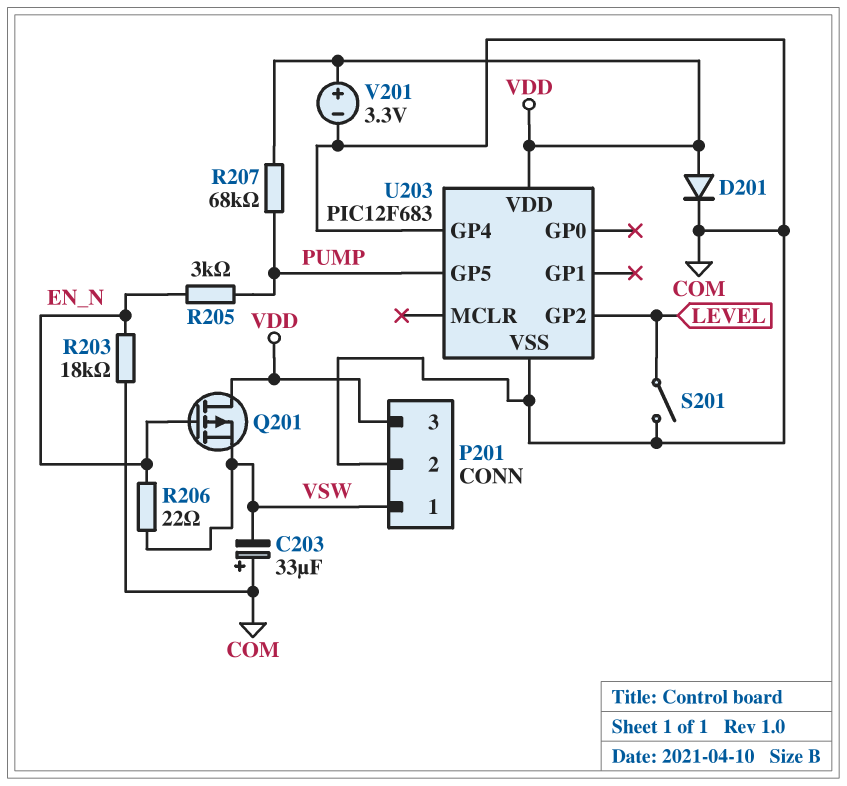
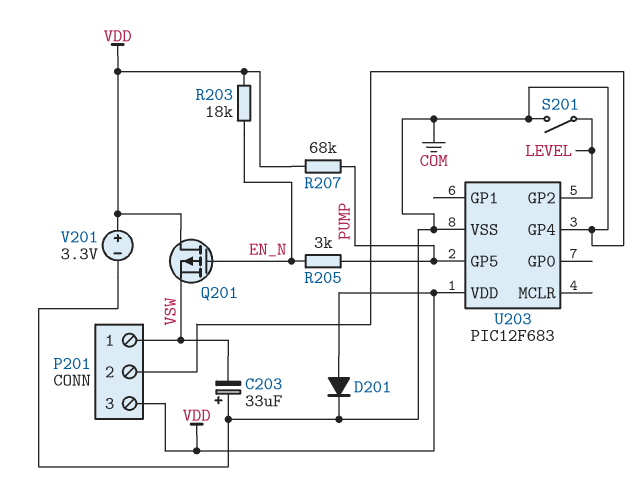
R203: 18k (COM, EN_N) -> 18k (EN_N, VDD)
R206: 22 (EN_N, VSW) -> none

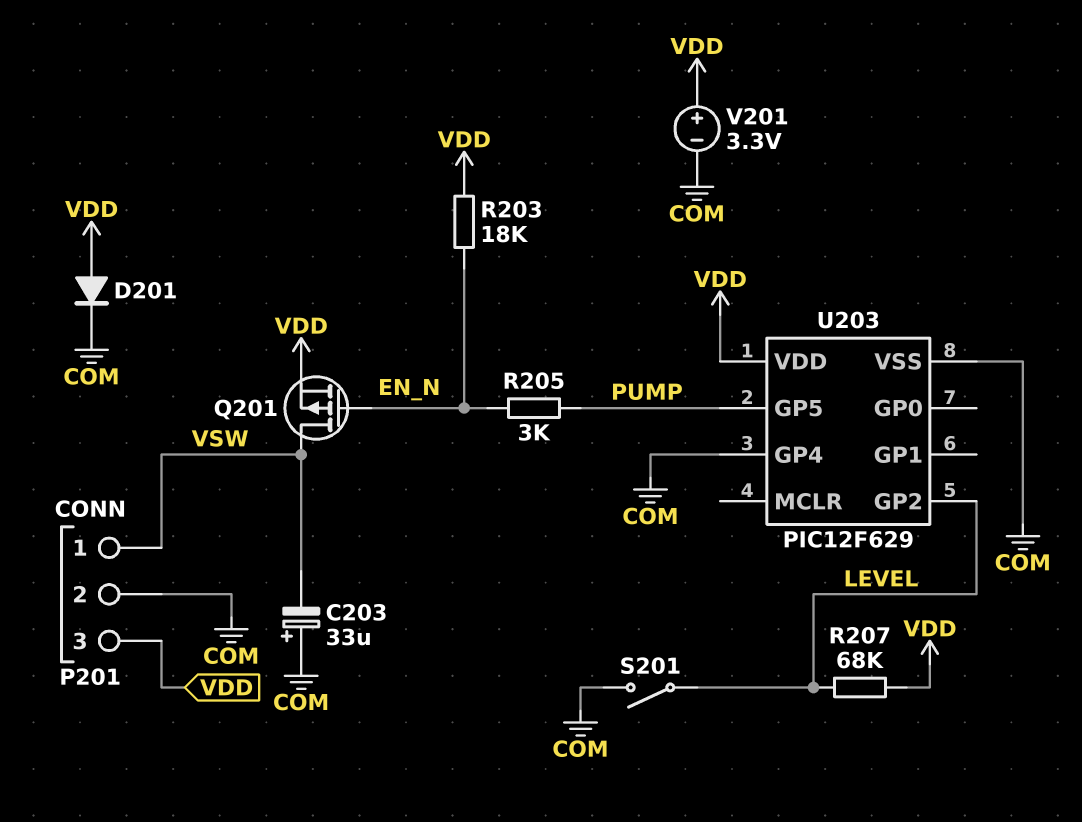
Q201: PMOS (G EN_N, D VDD, S VSW) -> PMOS (G EN_N, D VSW, S VDD)
R207: 68k (PUMP, VDD) -> 68k (LEVEL, VDD)
U203: PIC12F683 -> PIC12F629

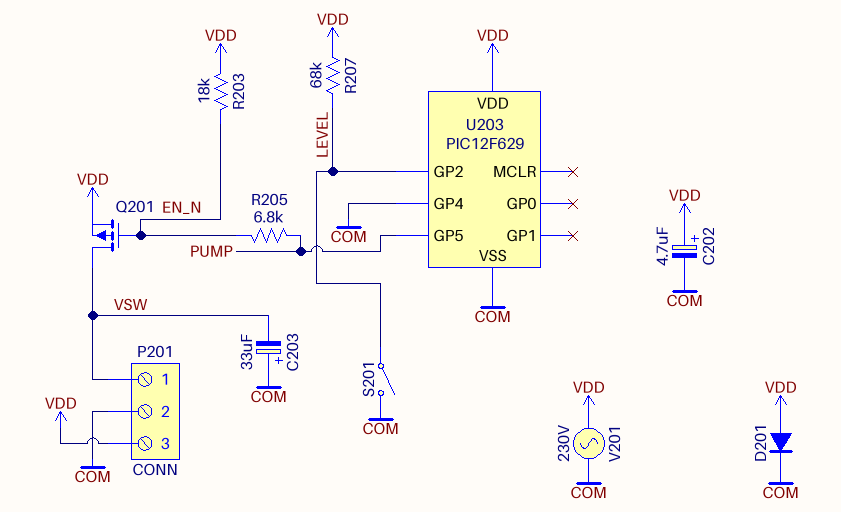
C202: none -> 4.7uF (plus VDD, minus COM)
R205: 3k (EN_N, PUMP) -> 6.8k (EN_N, PUMP)
V201: 3.3V (plus VDD, minus COM) -> AC 230V (COM, VDD)

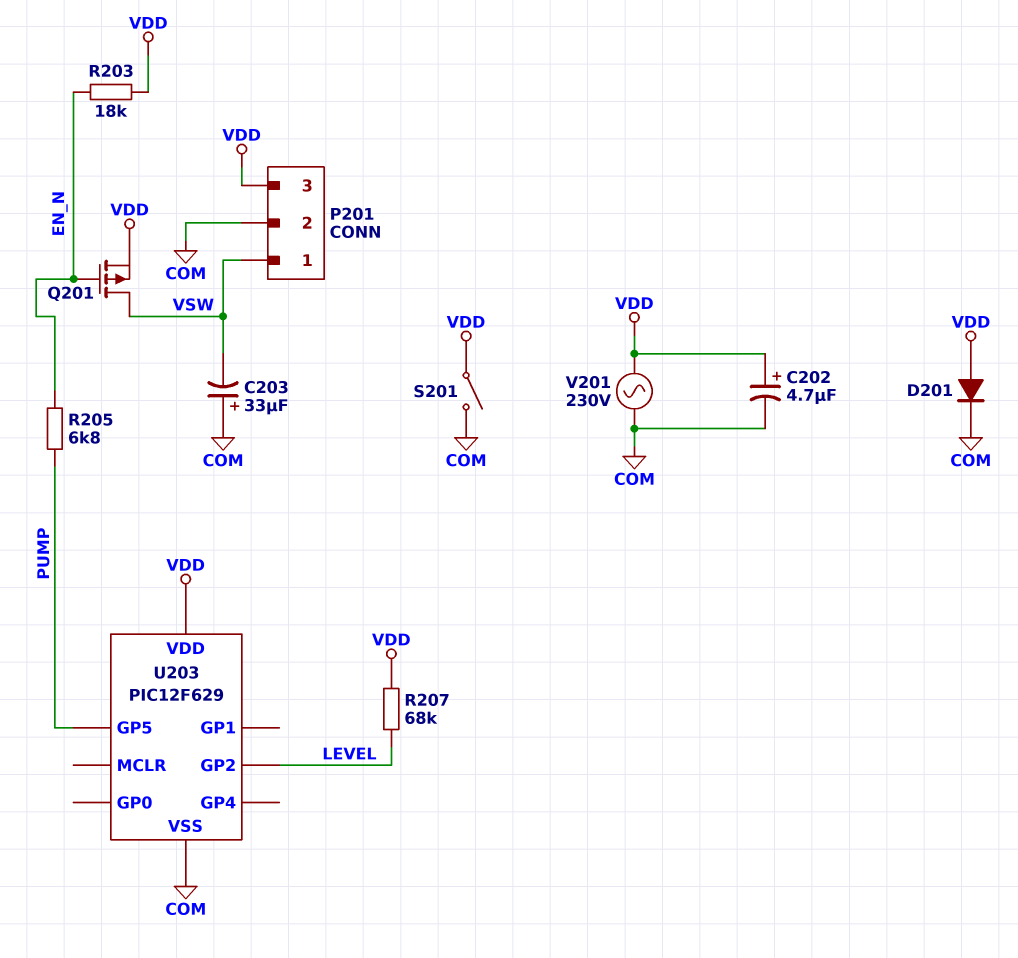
S201: switch (COM, LEVEL) -> switch (COM, VDD)
U203 pin GP4: COM -> none

